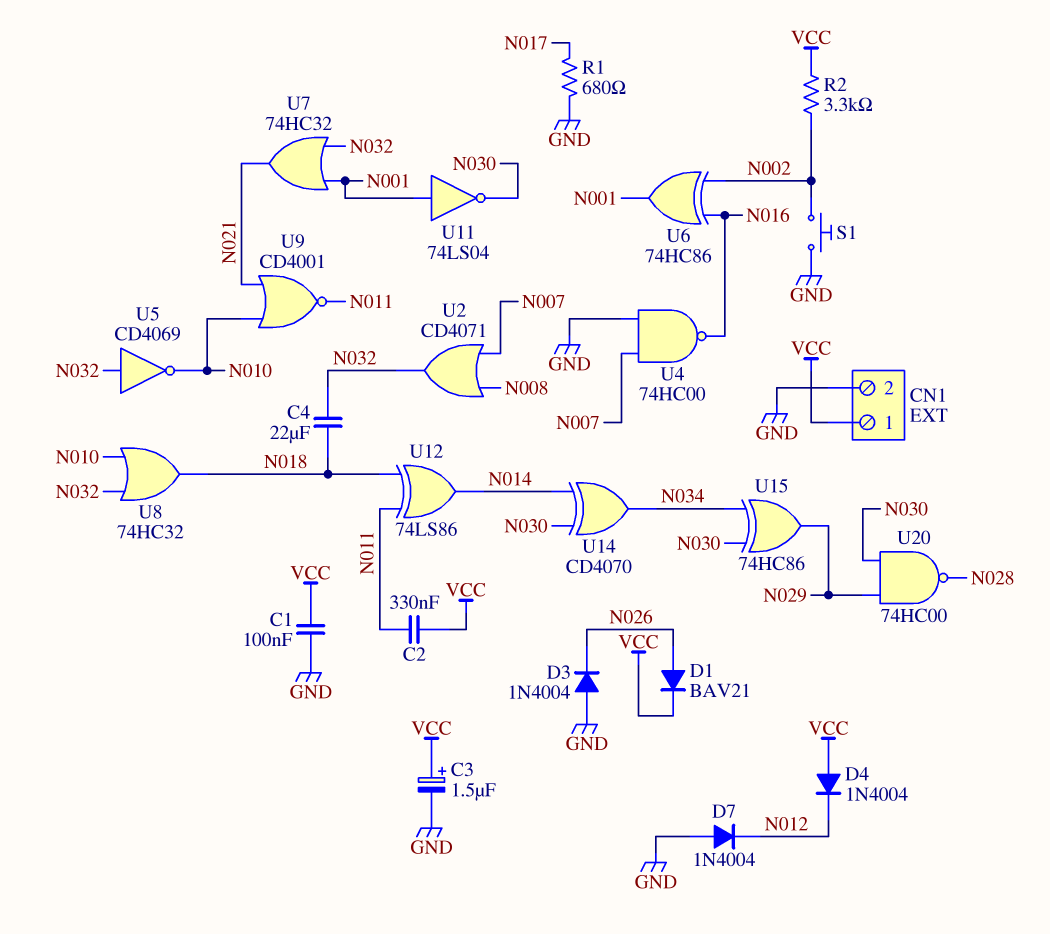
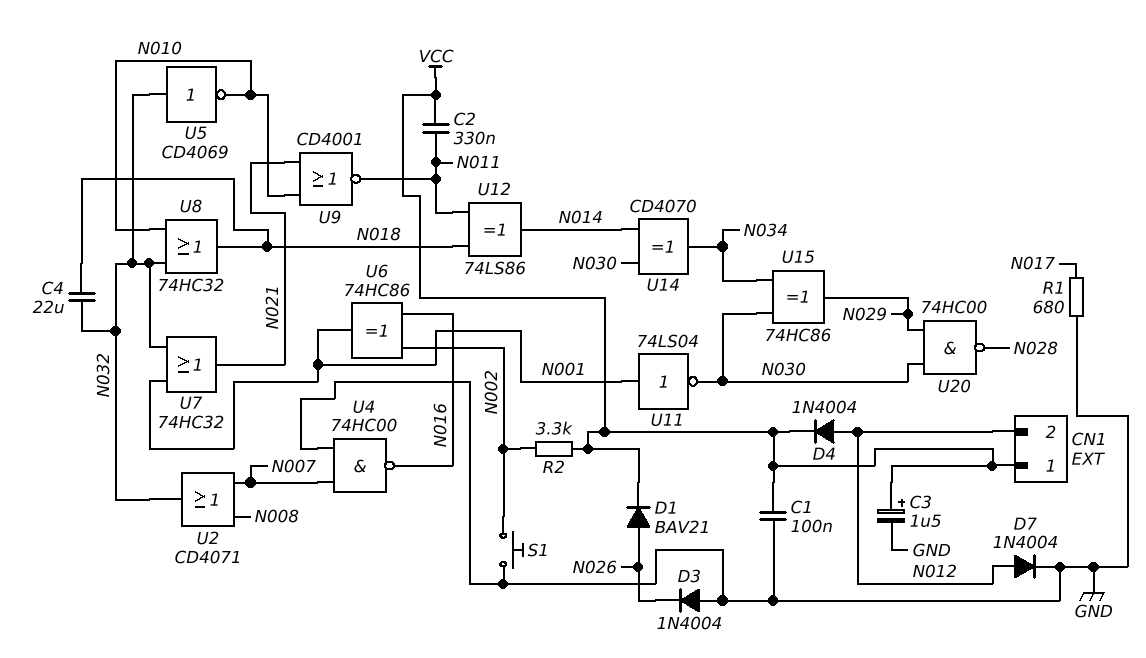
CN1 pin 2: GND -> N012
D4: diode 1N4004 (A VCC, K N012) -> diode 1N4004 (A N012, K VCC)
D7: diode 1N4004 (A GND, K N012) -> diode 1N4004 (A N012, K GND)

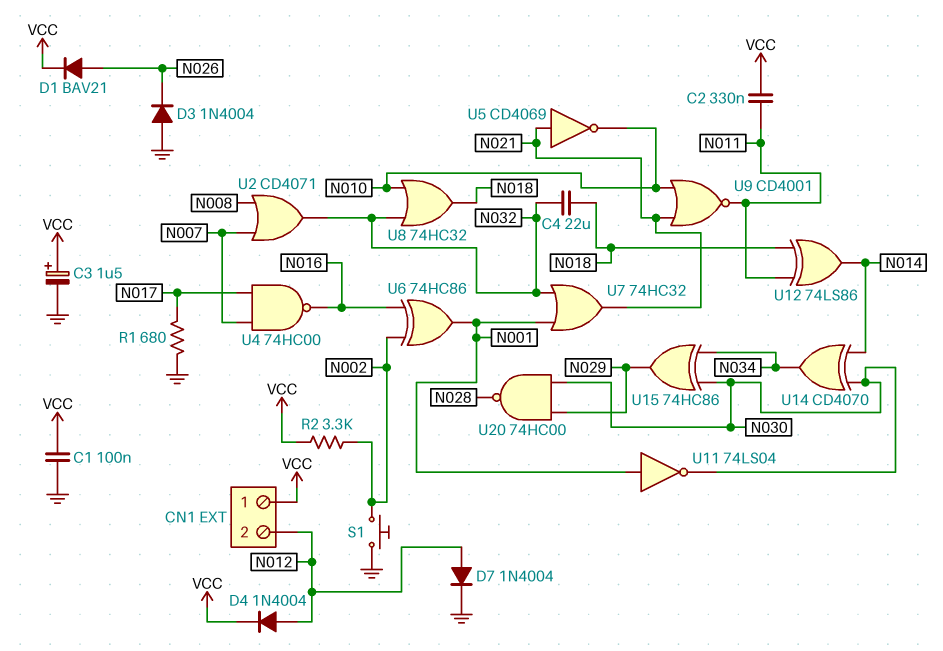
U4: NAND 74HC00 (in GND, in N007, out N016) -> NAND 74HC00 (in N007, in N017, out N016)
U5: NOT CD4069 (in N032, out N010) -> NOT CD4069 (in N021, out N010)

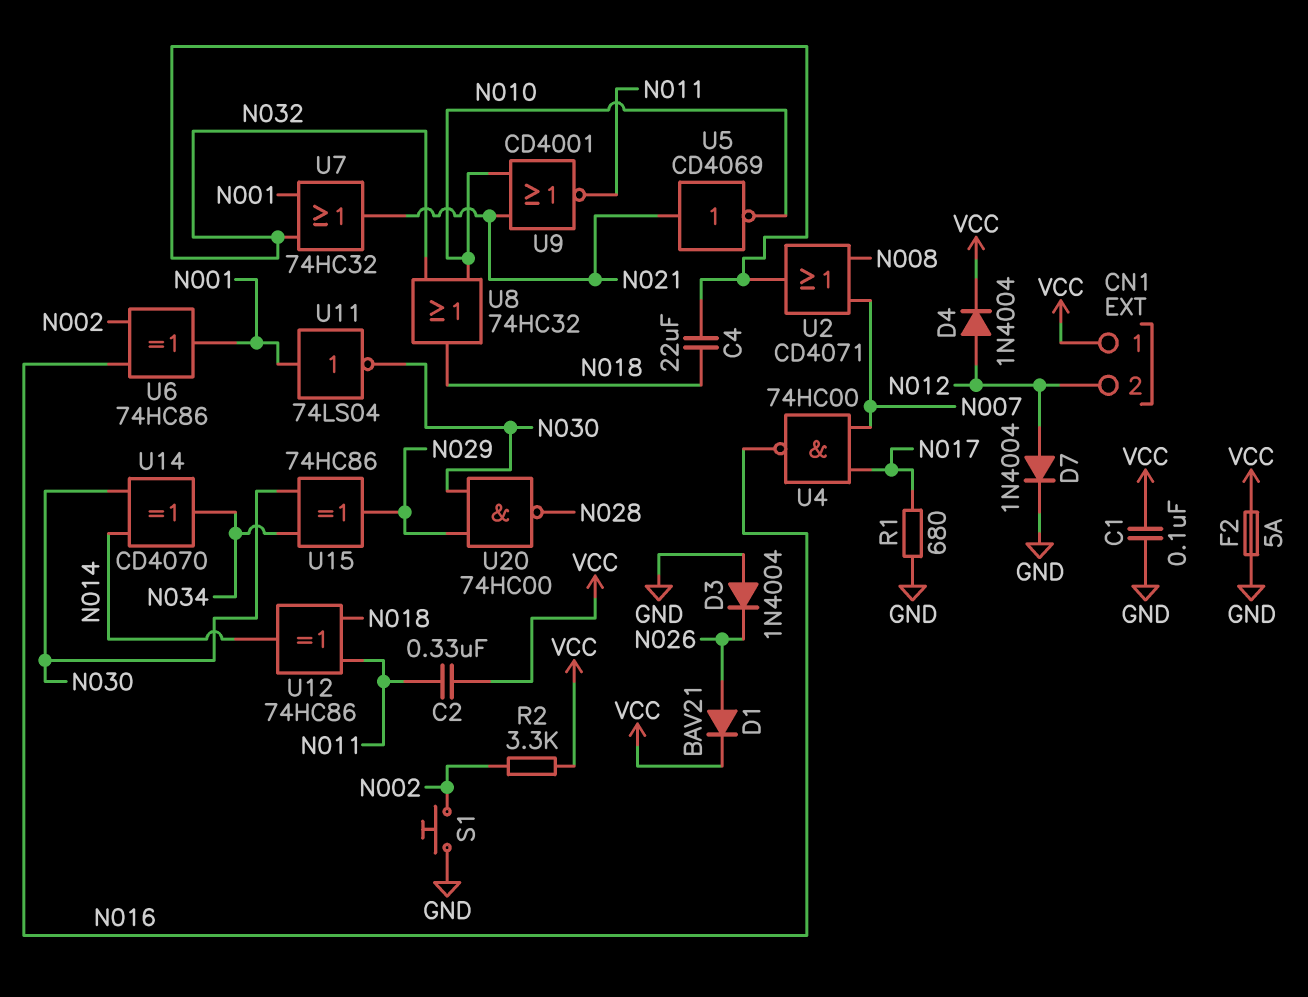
C3: 1.5uF (plus VCC, minus GND) -> none
F2: none -> 5A (GND, VCC)
U12: XOR 74LS86 (in N011, in N018, out N014) -> XOR 74HC86 (in N011, in N018, out N014)

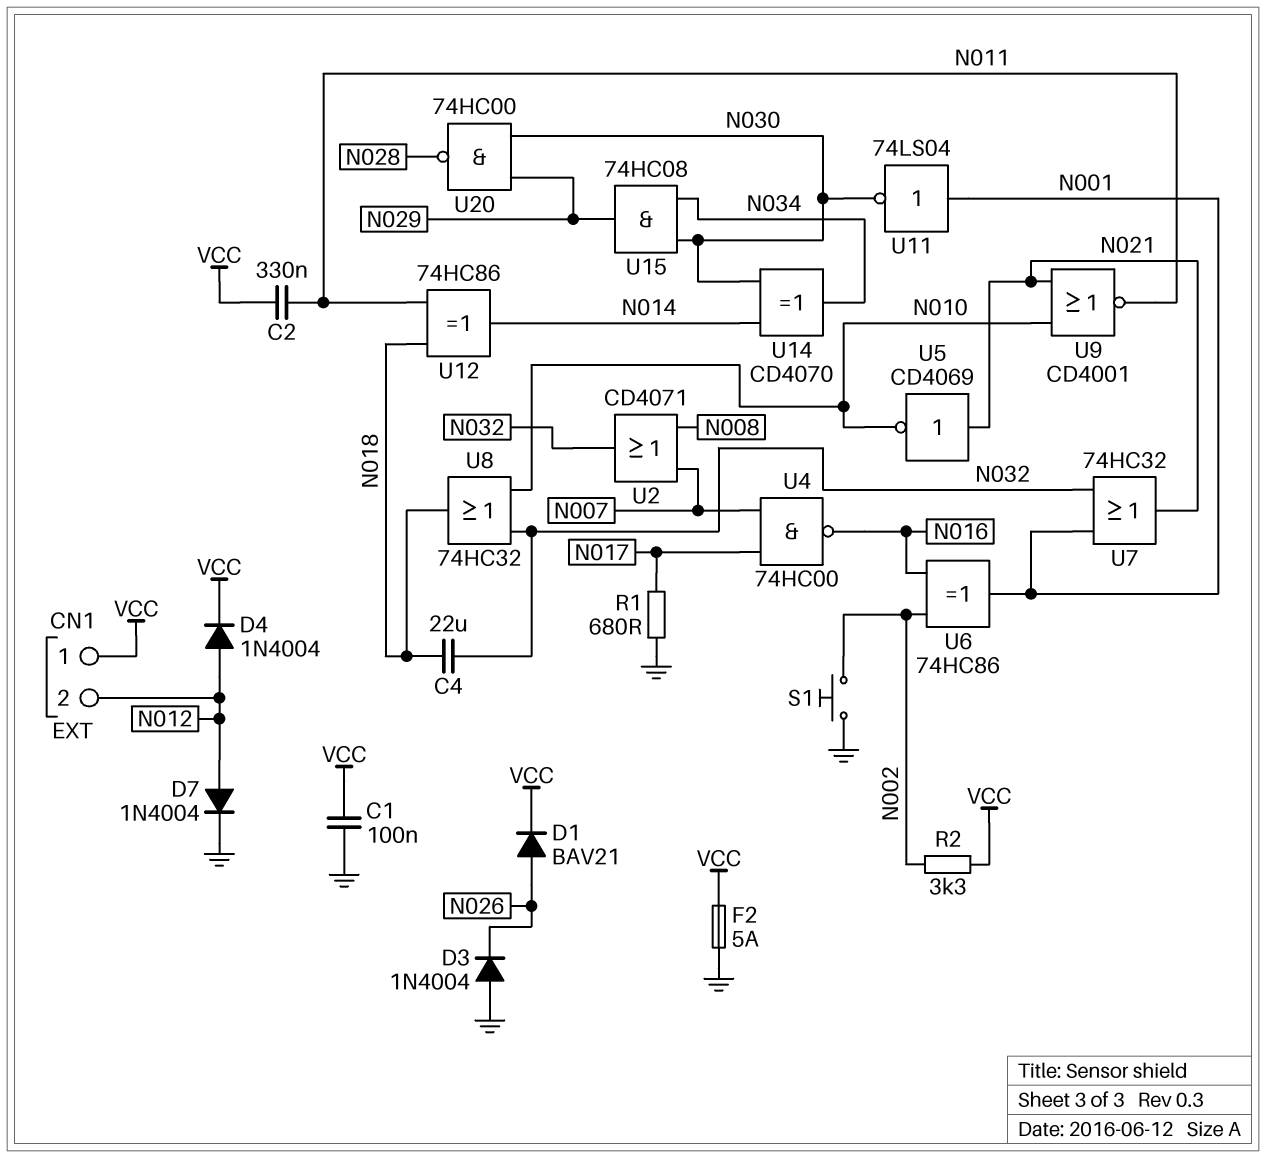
U15: XOR 74HC86 (in N030, in N034, out N029) -> AND 74HC08 (in N030, in N034, out N029)

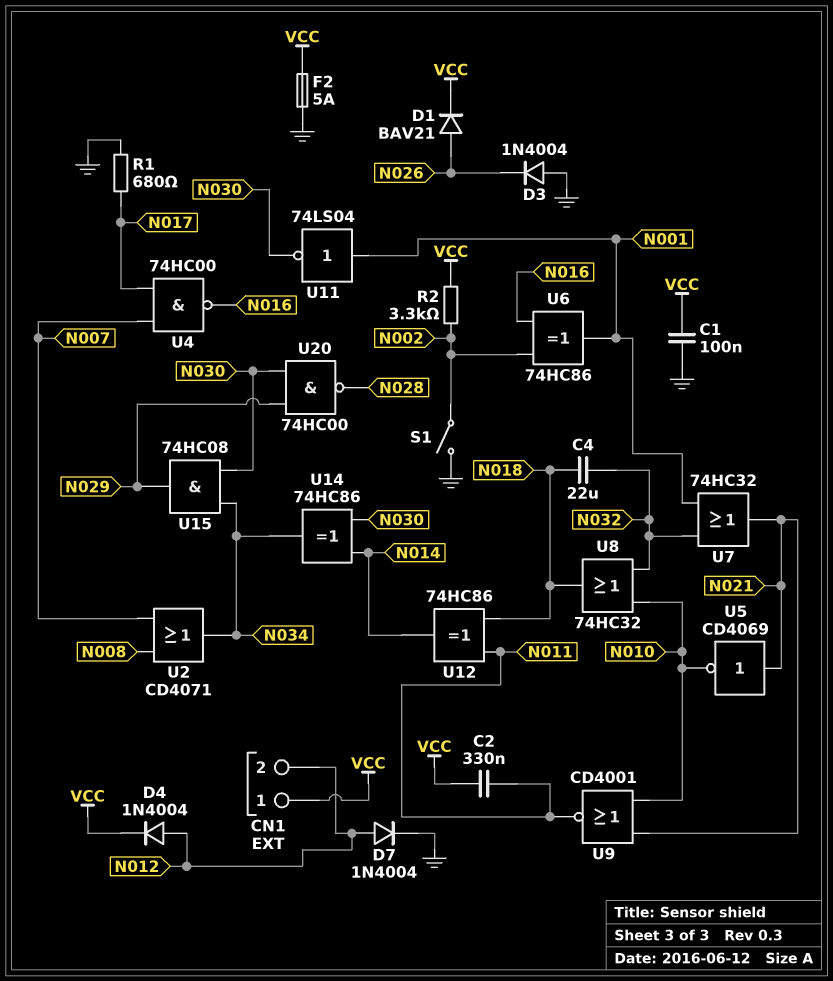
S1: button (GND, N002) -> switch (GND, N002)
U2: OR CD4071 (in N007, in N008, out N032) -> OR CD4071 (in N007, in N008, out N034)
U14: XOR CD4070 (in N014, in N030, out N034) -> XOR 74HC86 (in N014, in N030, out N034)

